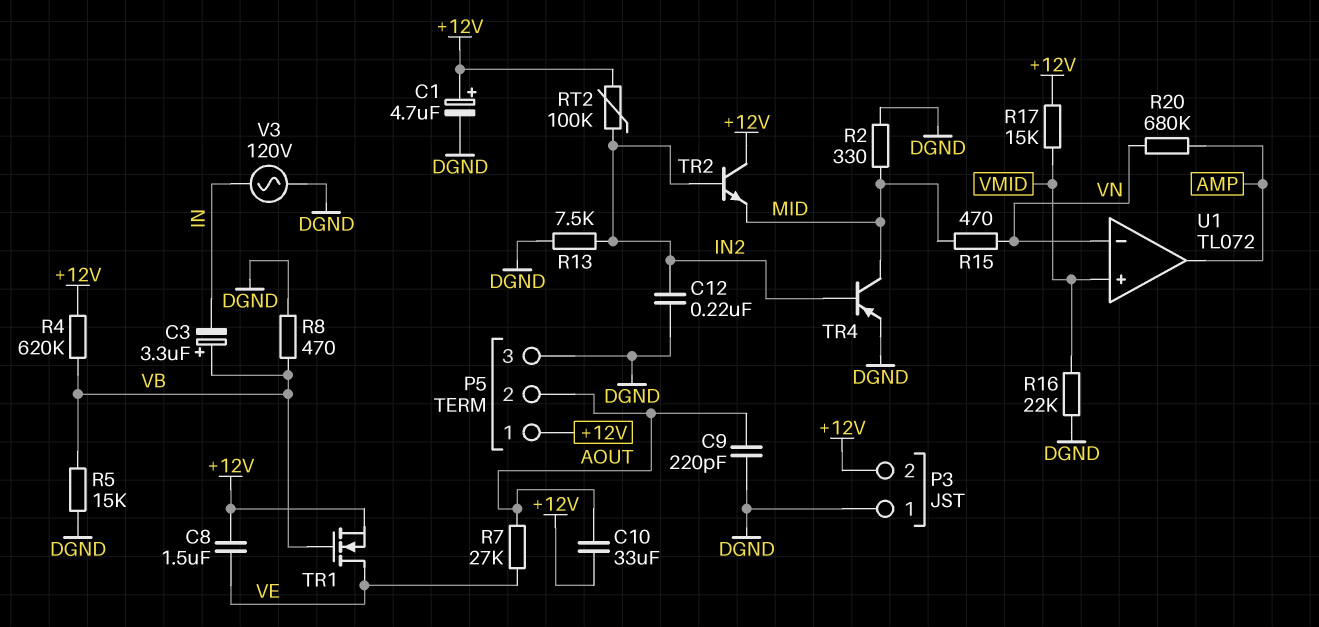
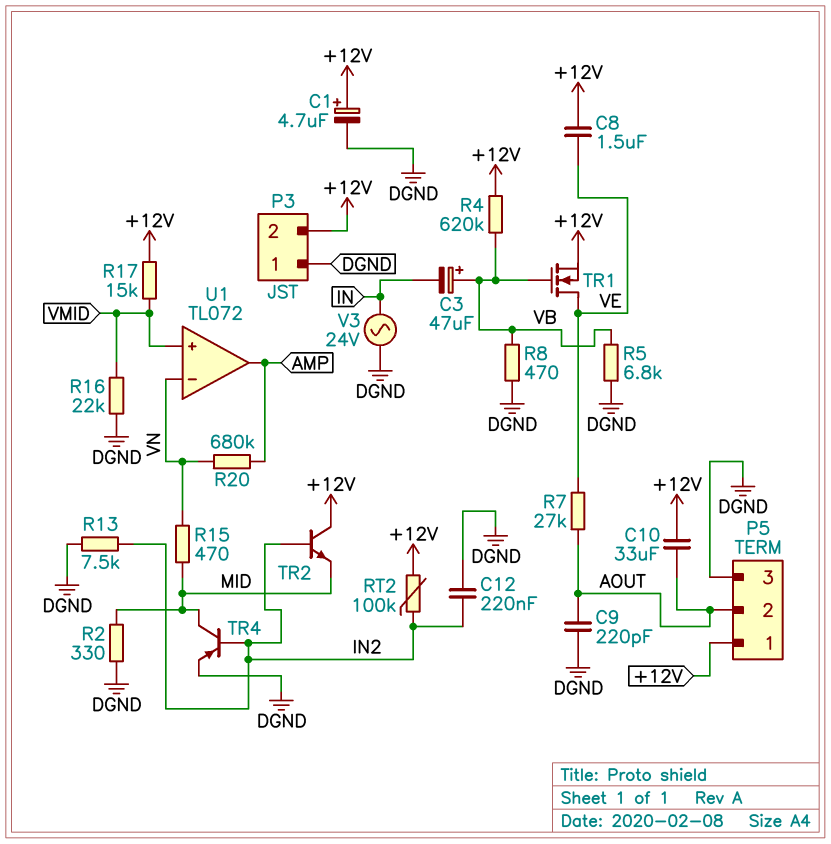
C3: 3.3uF (plus VB, minus IN) -> 47uF (plus VB, minus IN)
R5: 15k (DGND, VB) -> 6.8k (DGND, VB)
V3: AC 120V (DGND, IN) -> AC 24V (DGND, IN)

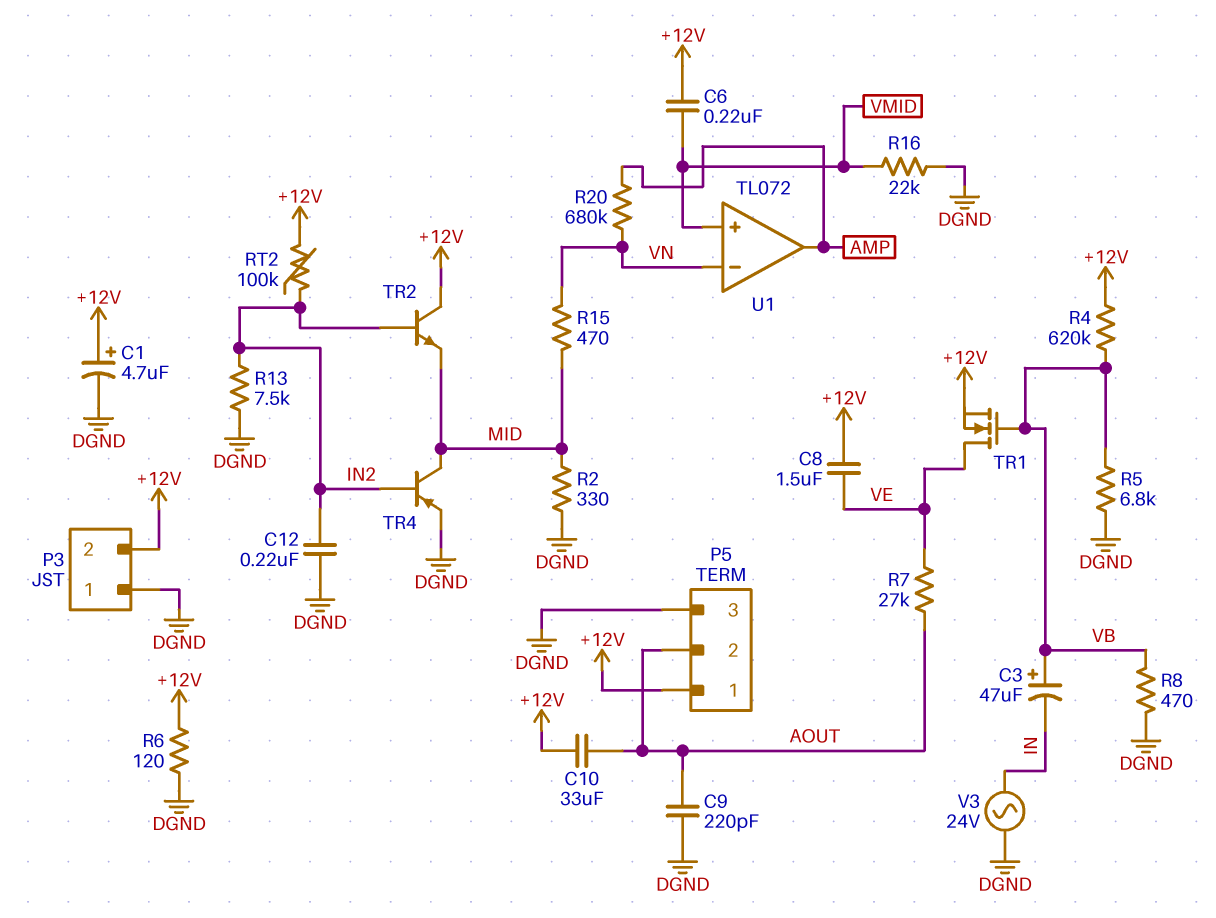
C6: none -> 220nF (+12V, VMID)
R6: none -> 120 (+12V, DGND)
R17: 15k (+12V, VMID) -> none

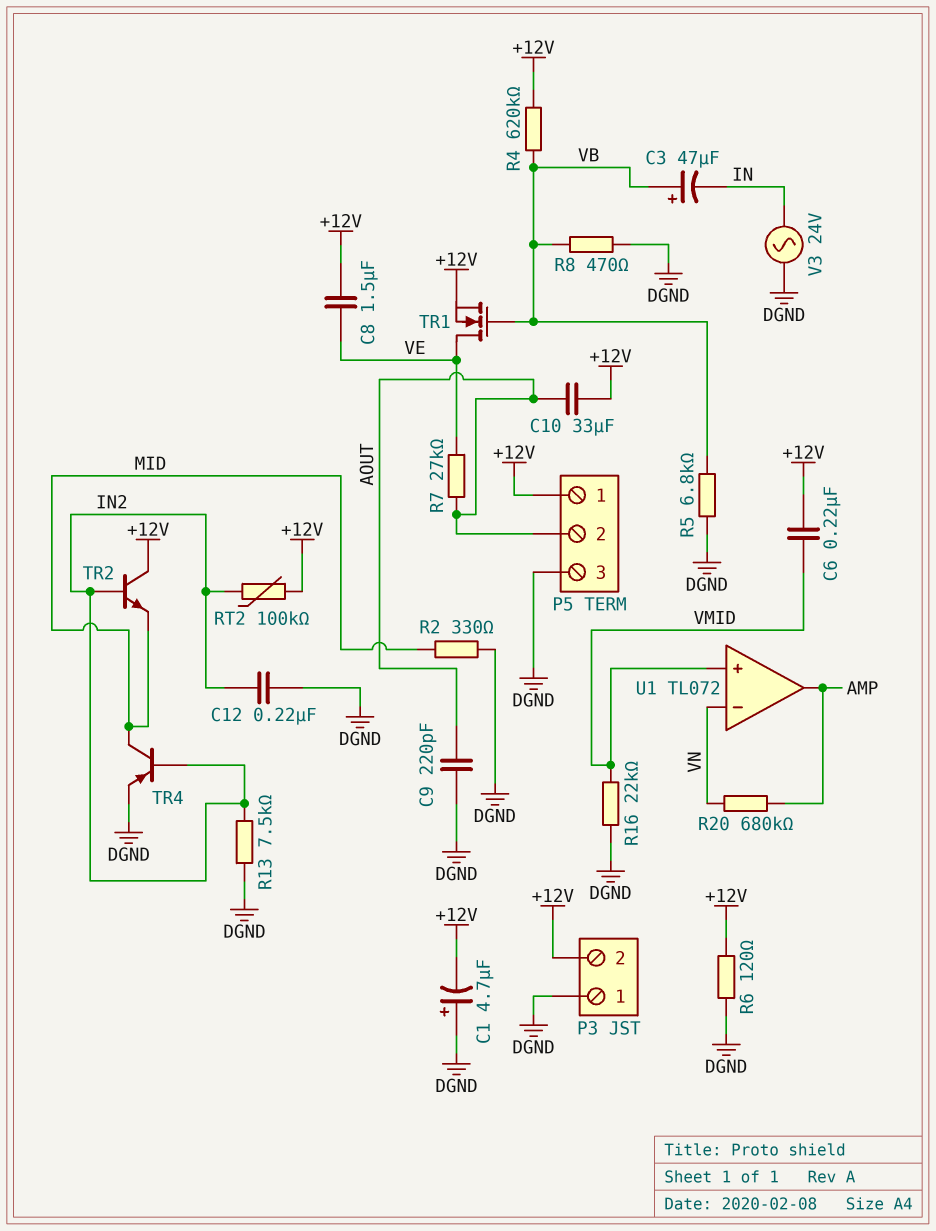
C1: 4.7uF (plus +12V, minus DGND) -> 4.7uF (plus DGND, minus +12V)
R15: 470 (MID, VN) -> none

